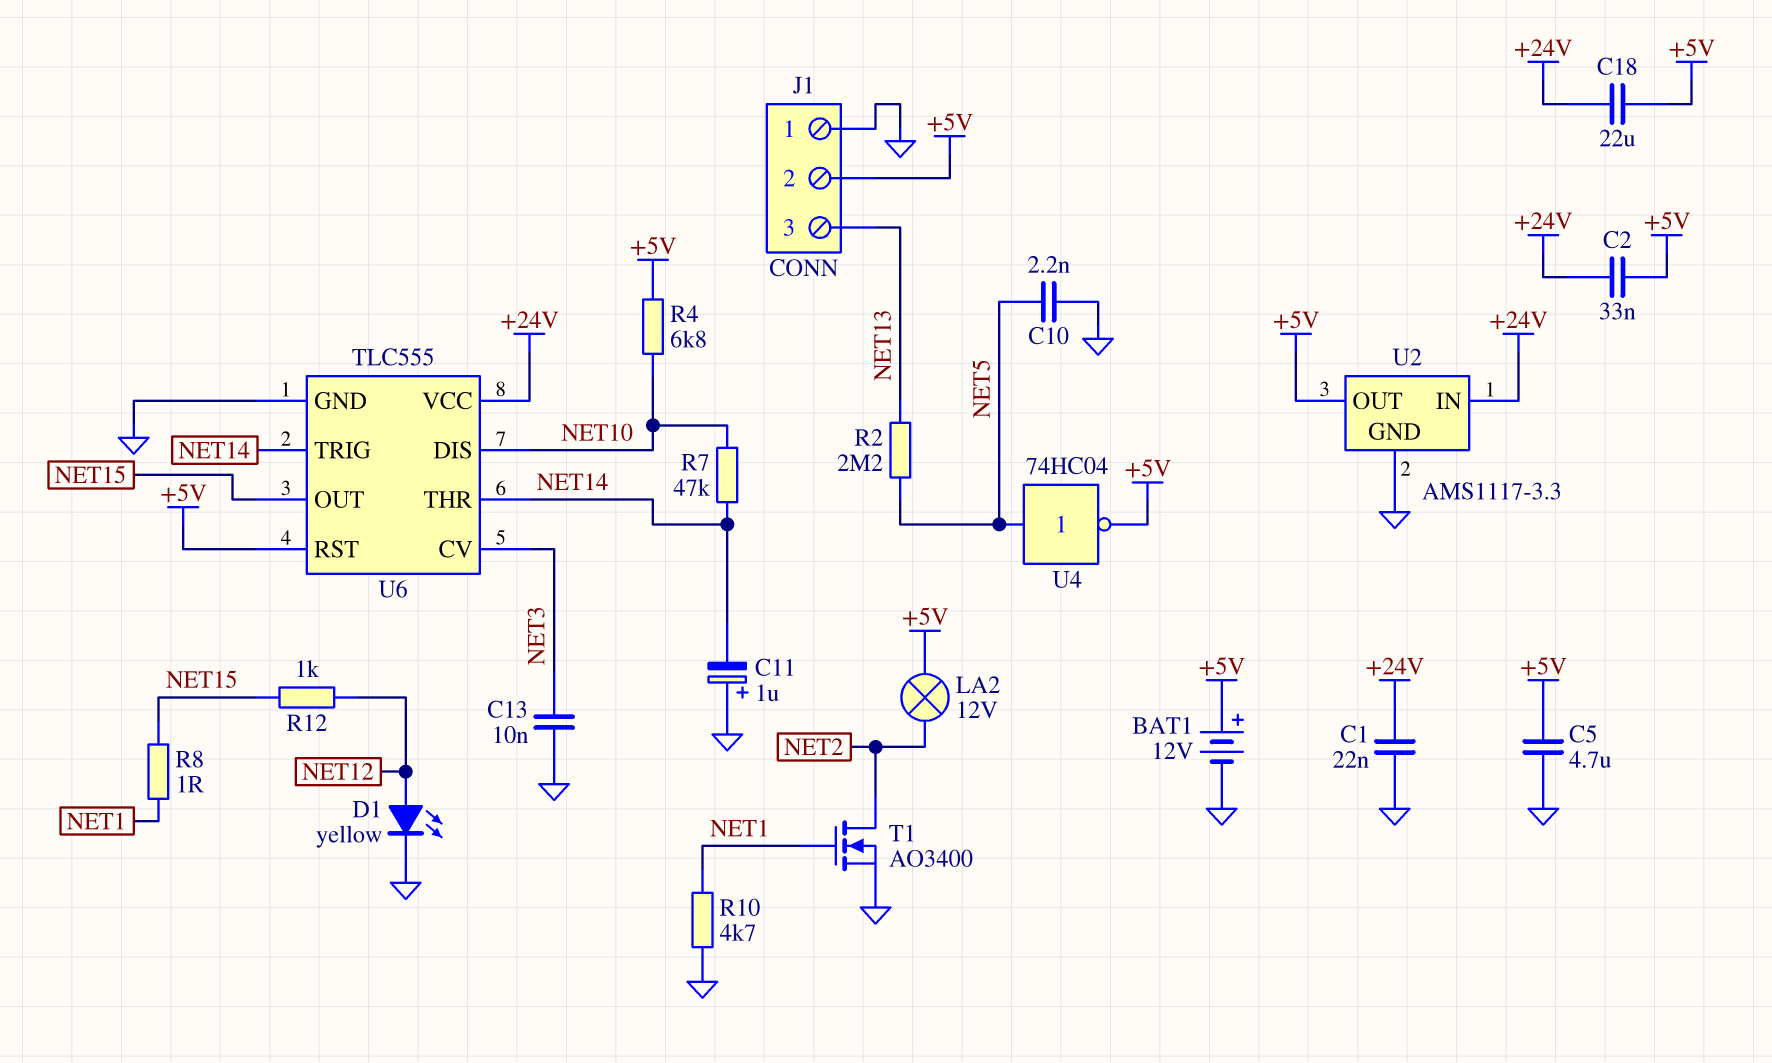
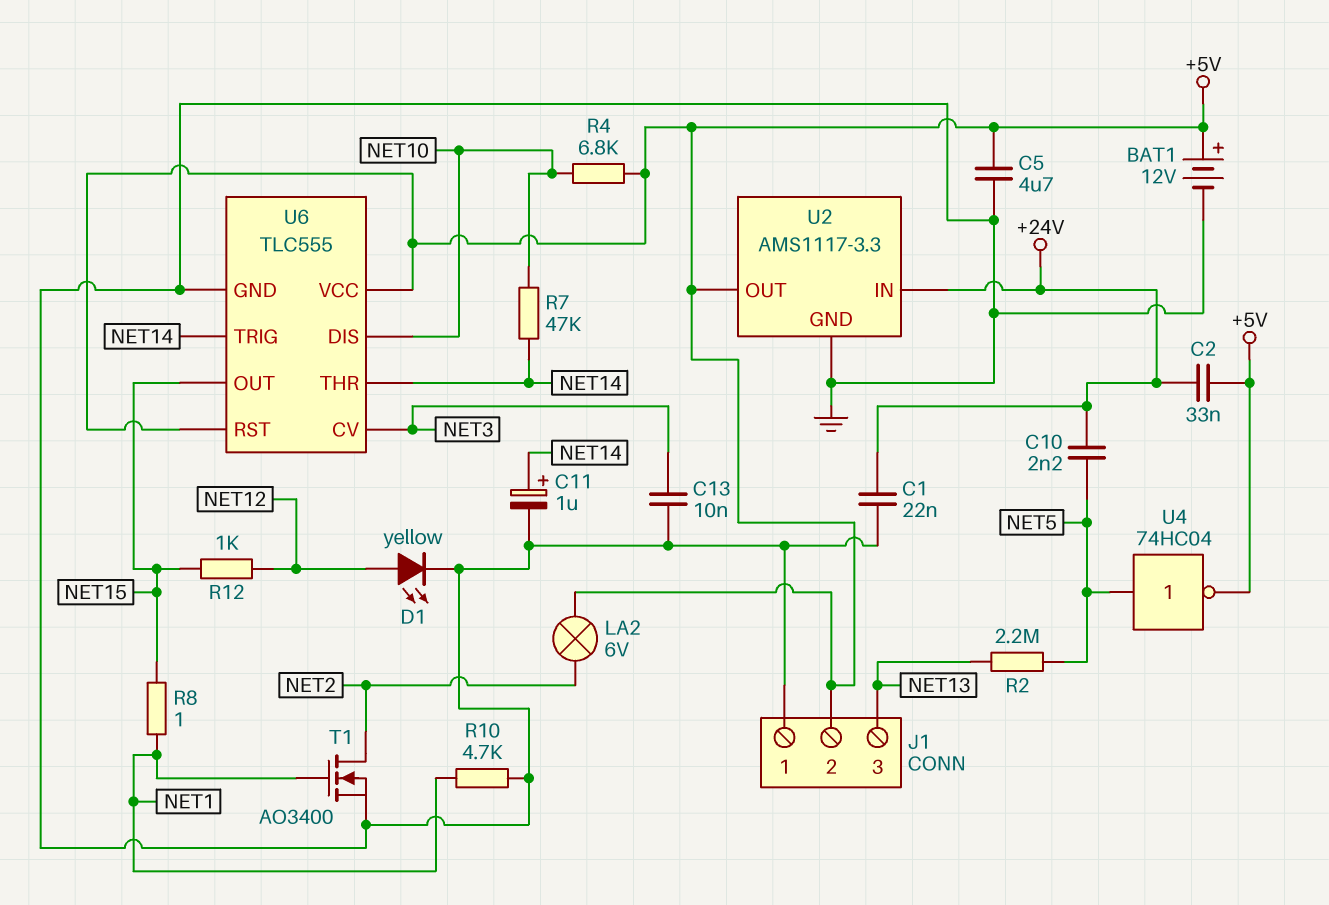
C10: 2.2nF (GND, NET5) -> 2.2nF (+24V, NET5)
C11: 1uF (plus GND, minus NET14) -> 1uF (plus NET14, minus GND)
C18: 22uF (+5V, +24V) -> none
LA2: lamp 12V (+5V, NET2) -> lamp 6V (+5V, NET2)
U6 pin VCC: +24V -> +5V

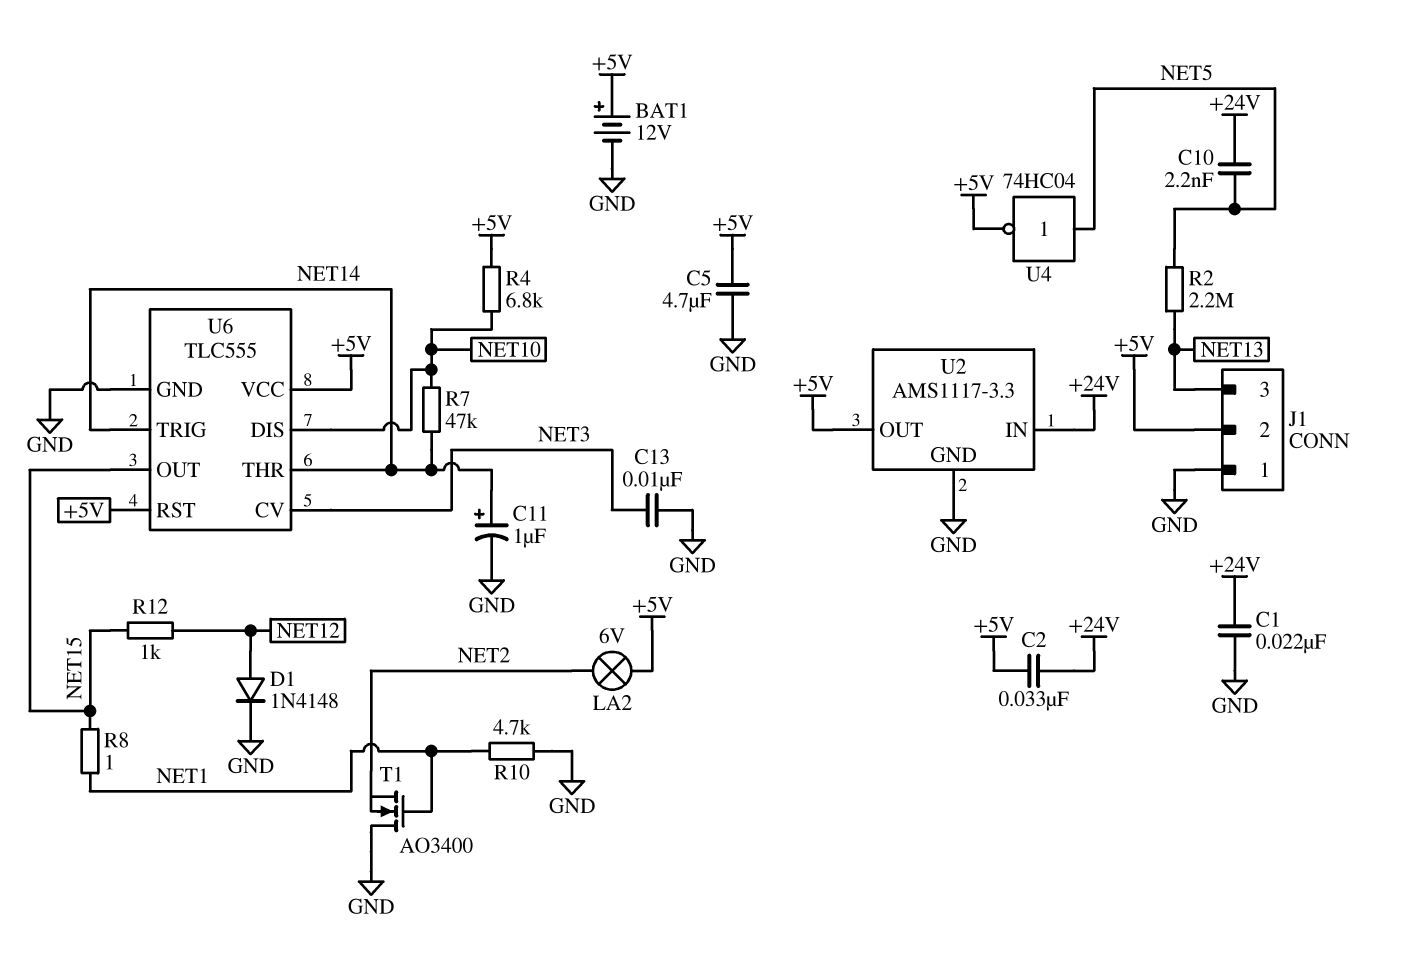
D1: LED yellow (A NET12, K GND) -> diode 1N4148 (A NET12, K GND)
T1: NMOS AO3400 (G NET1, D NET2, S GND) -> NMOS AO3400 (G NET1, D GND, S NET2)

